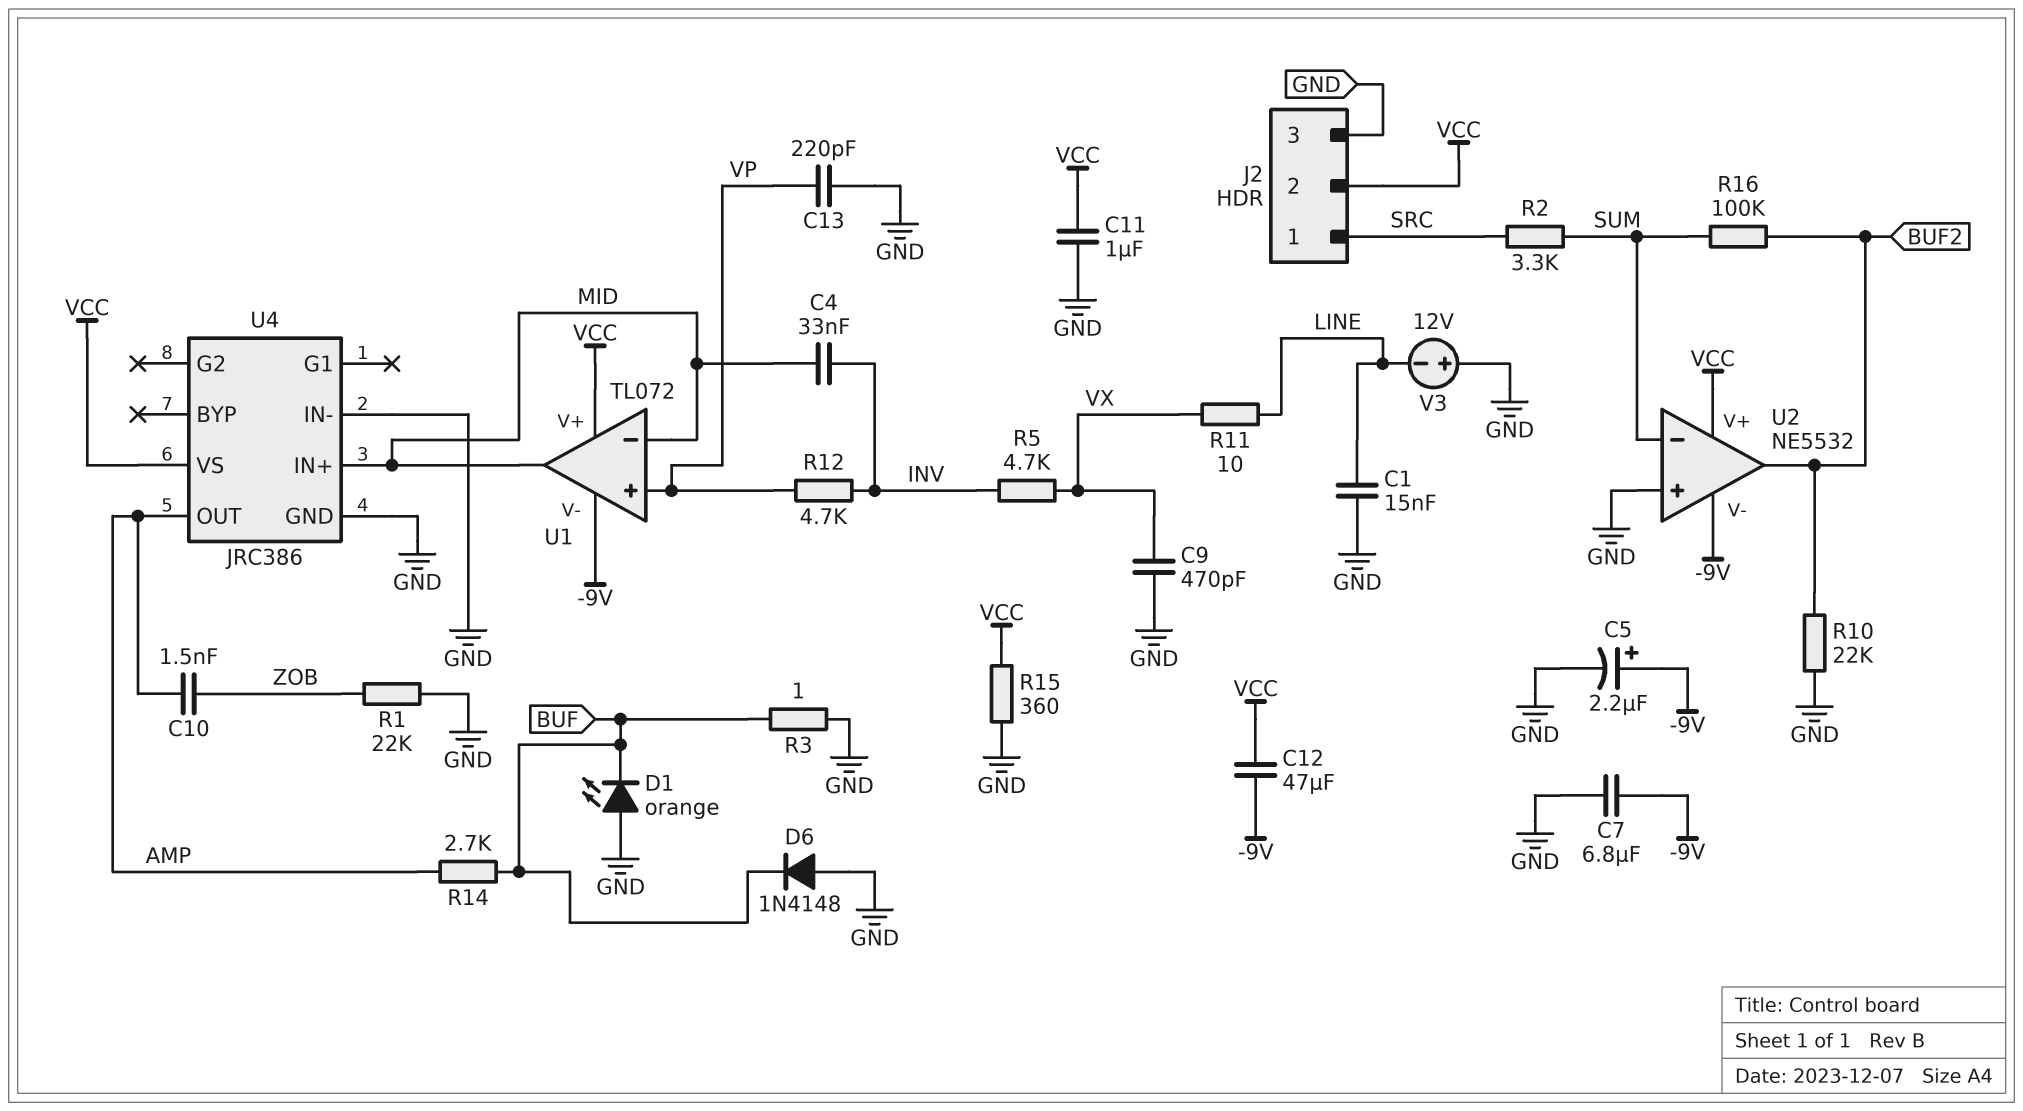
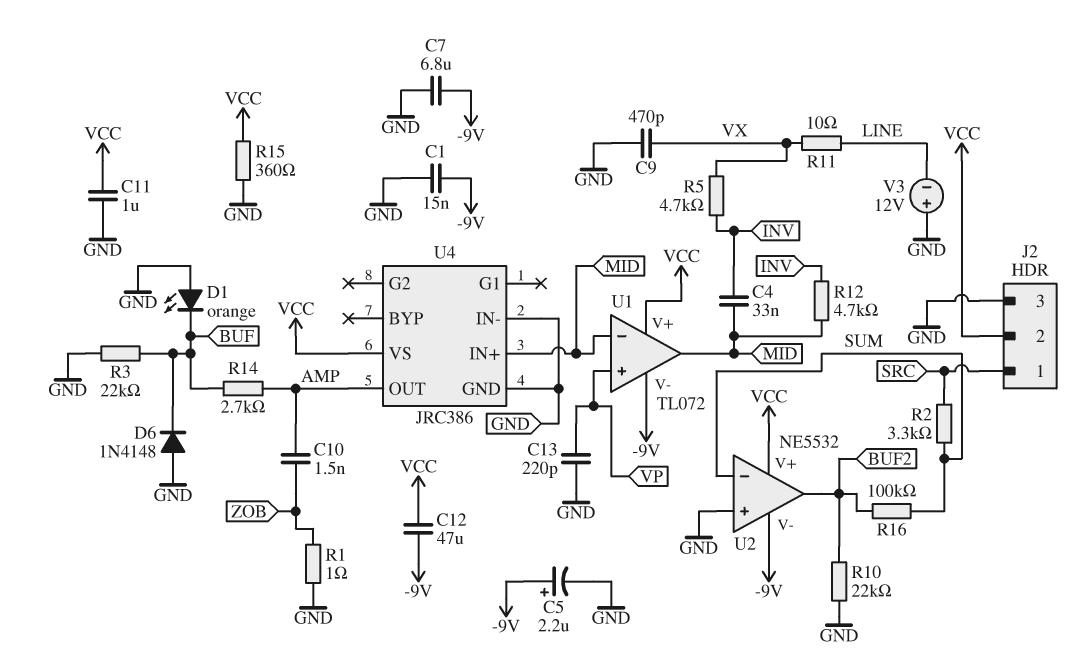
C1: 15nF (GND, LINE) -> 15nF (-9V, GND)
R1: 22k (GND, ZOB) -> 1 (GND, ZOB)
R3: 1 (BUF, GND) -> 22k (BUF, GND)
R12: 4.7k (INV, VP) -> 4.7k (INV, MID)

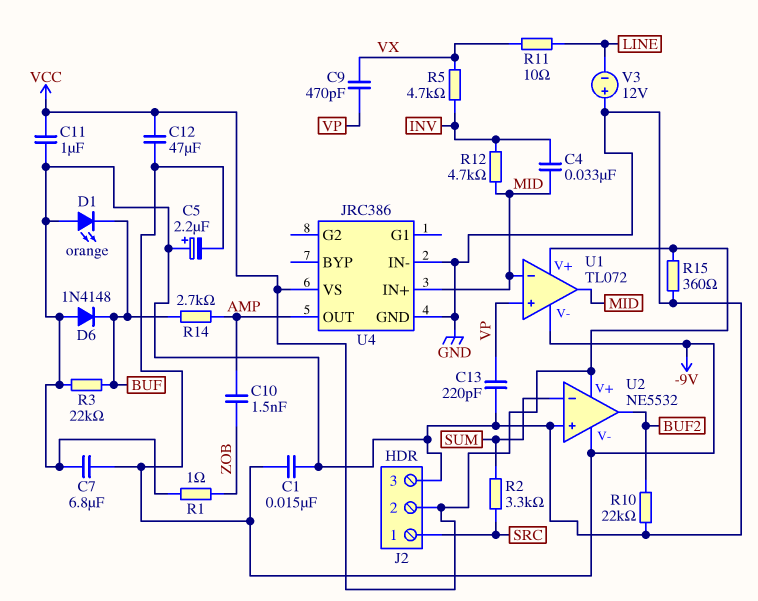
C5: 2.2uF (plus -9V, minus GND) -> 2.2uF (plus GND, minus -9V)
C9: 470pF (GND, VX) -> 470pF (VP, VX)
R16: 100k (BUF2, SUM) -> none

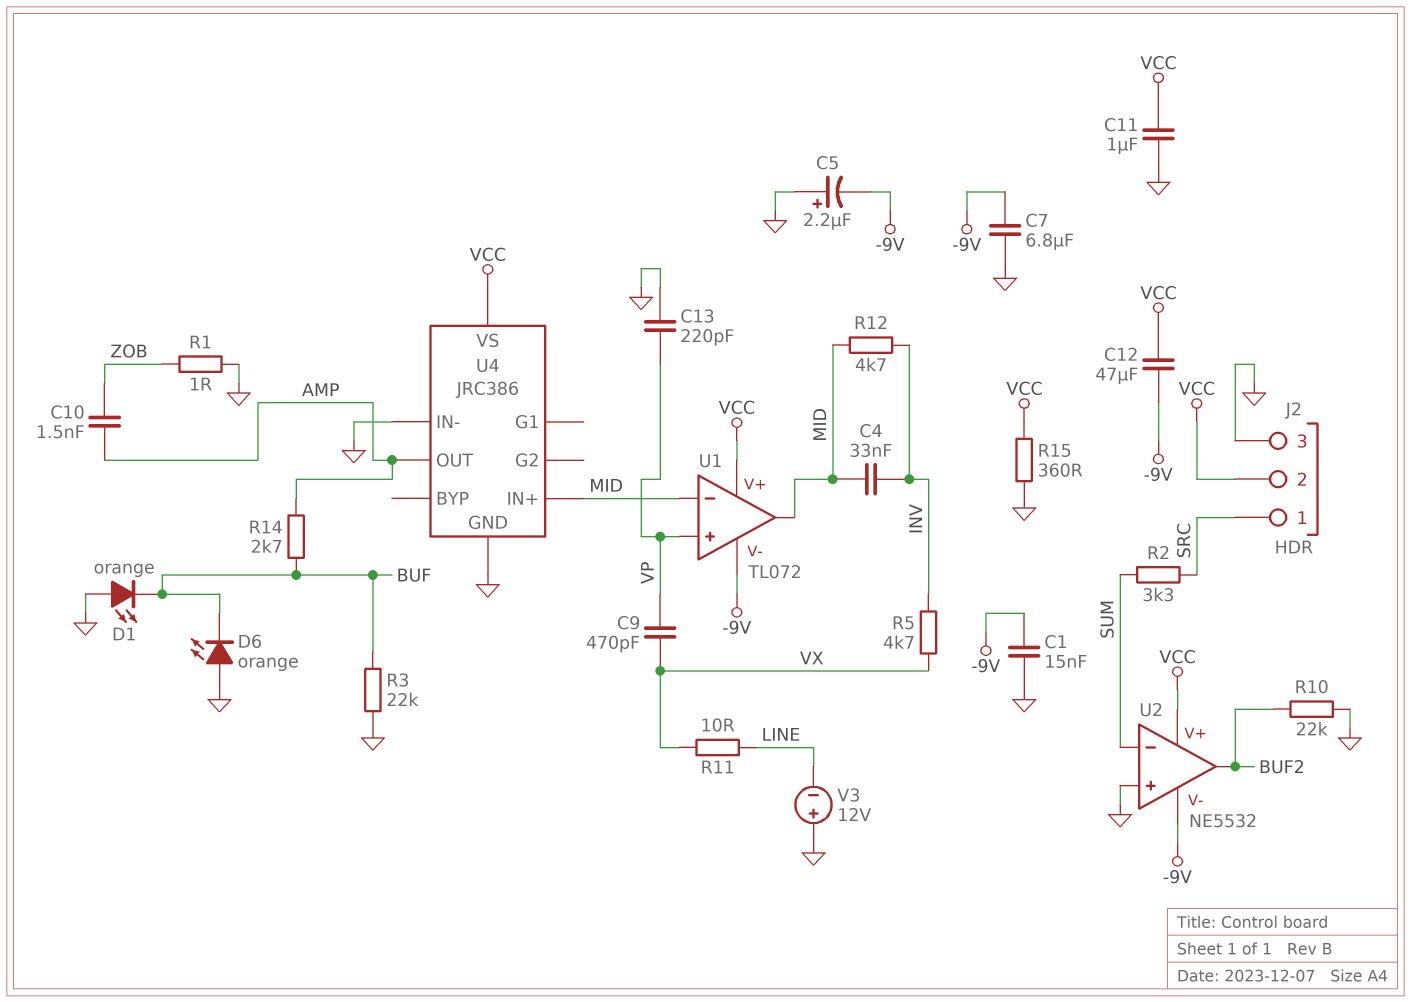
D6: diode 1N4148 (A GND, K BUF) -> LED orange (A GND, K BUF)

